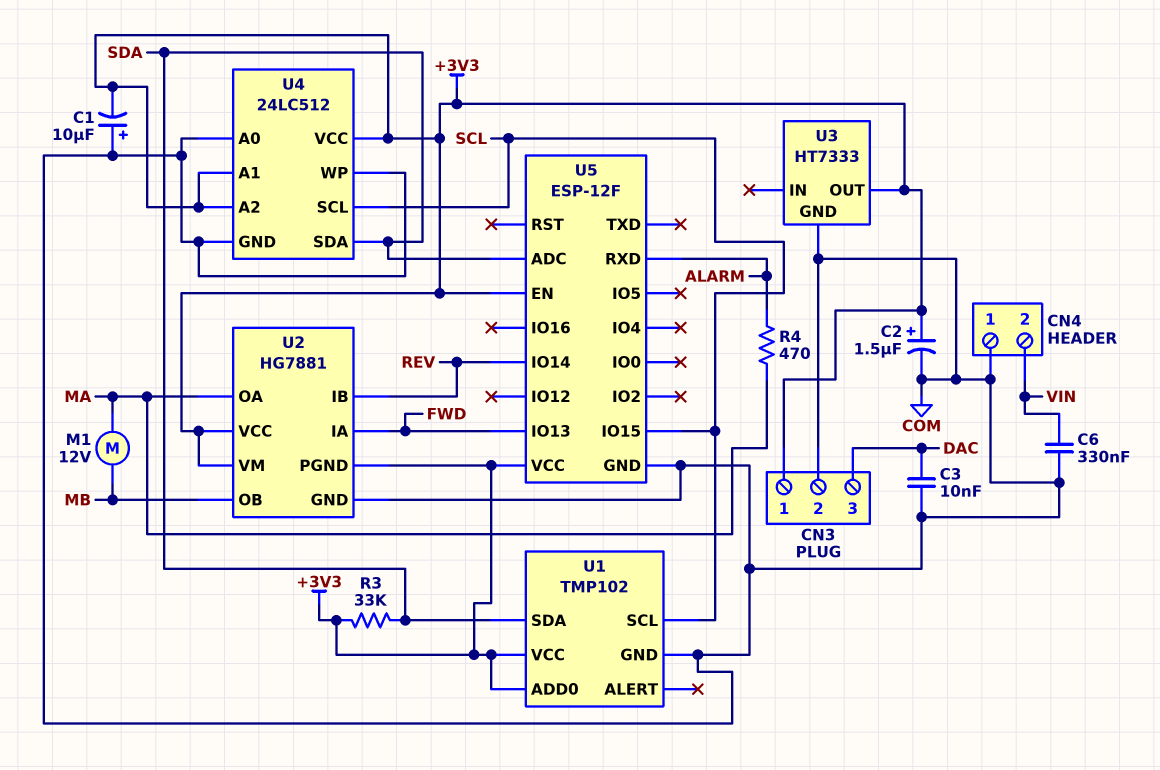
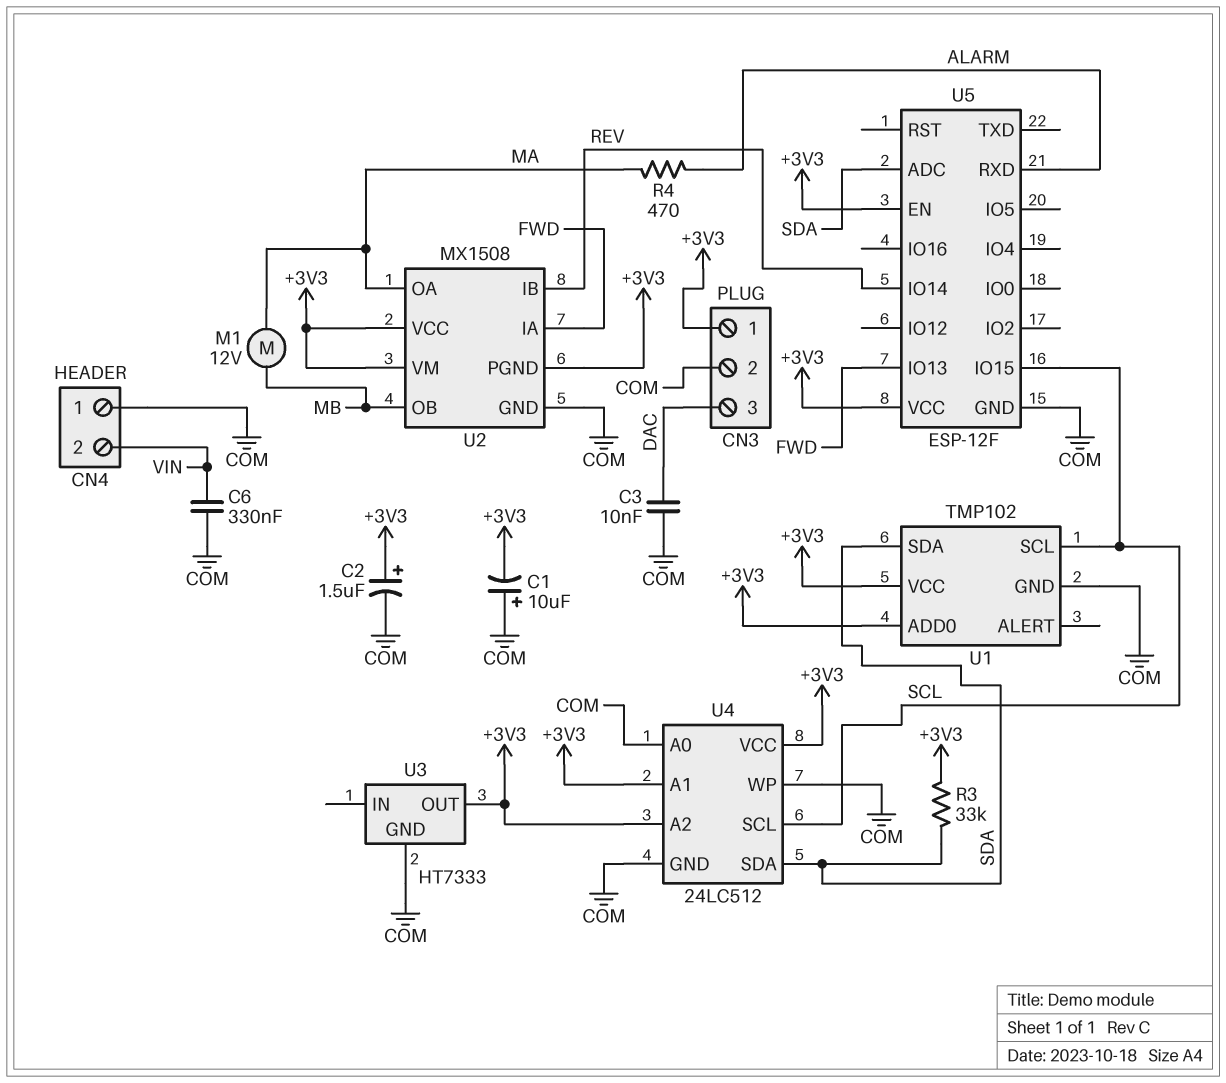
U2: HG7881 -> MX1508

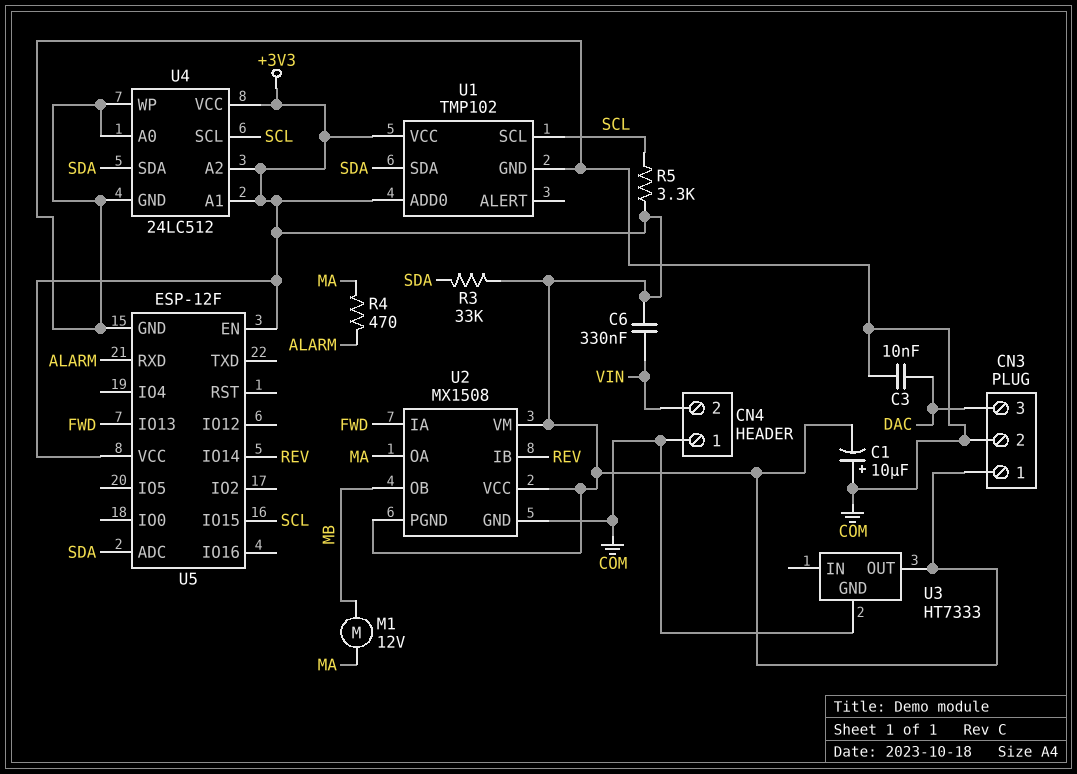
C2: 1.5uF (plus +3V3, minus COM) -> none
C6: 330nF (COM, VIN) -> 330nF (+3V3, VIN)
R5: none -> 3.3k (+3V3, SCL)

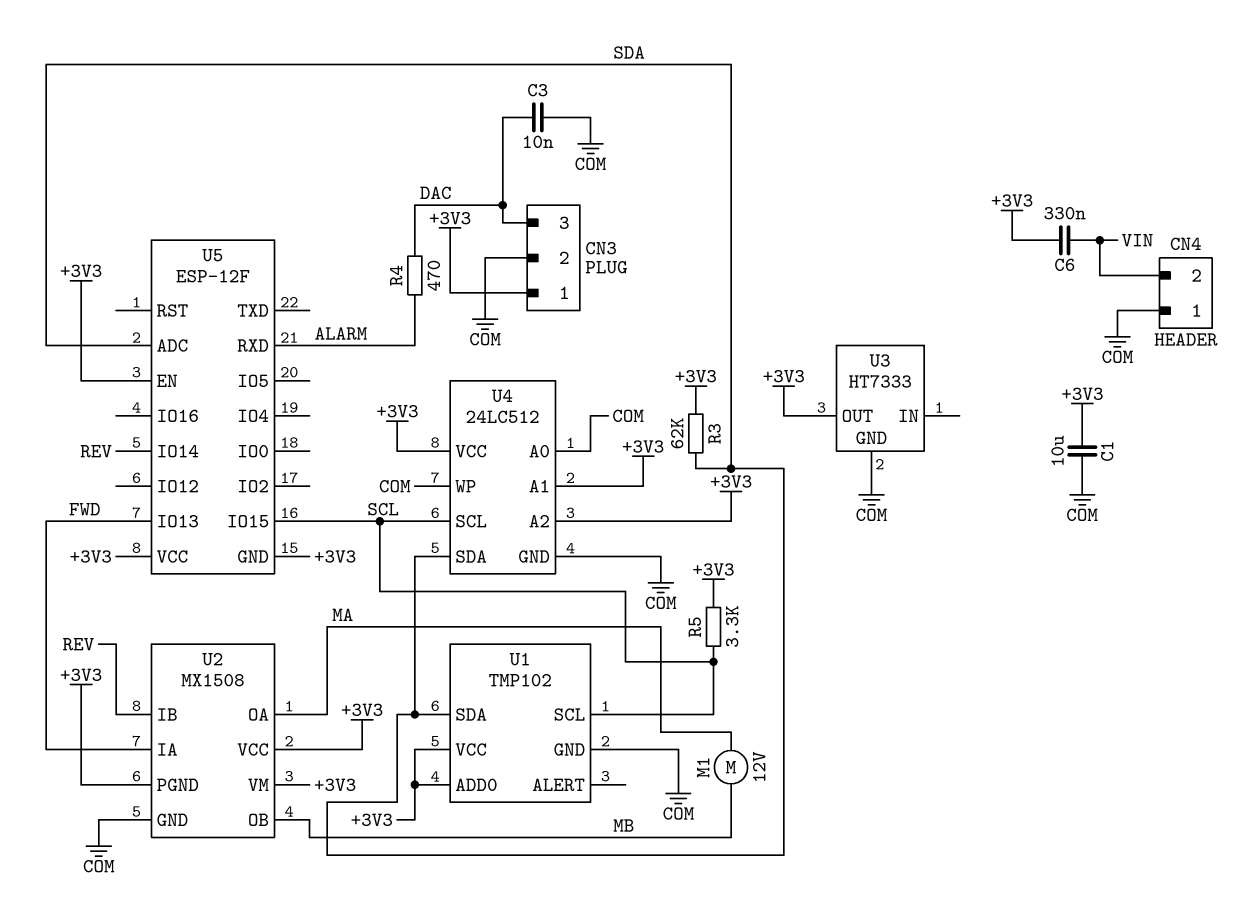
C1: 10uF (plus COM, minus +3V3) -> 10uF (+3V3, COM)
R3: 33k (+3V3, SDA) -> 62k (+3V3, SDA)
R4: 470 (ALARM, MA) -> 470 (ALARM, DAC)
U5 pin GND: COM -> +3V3

